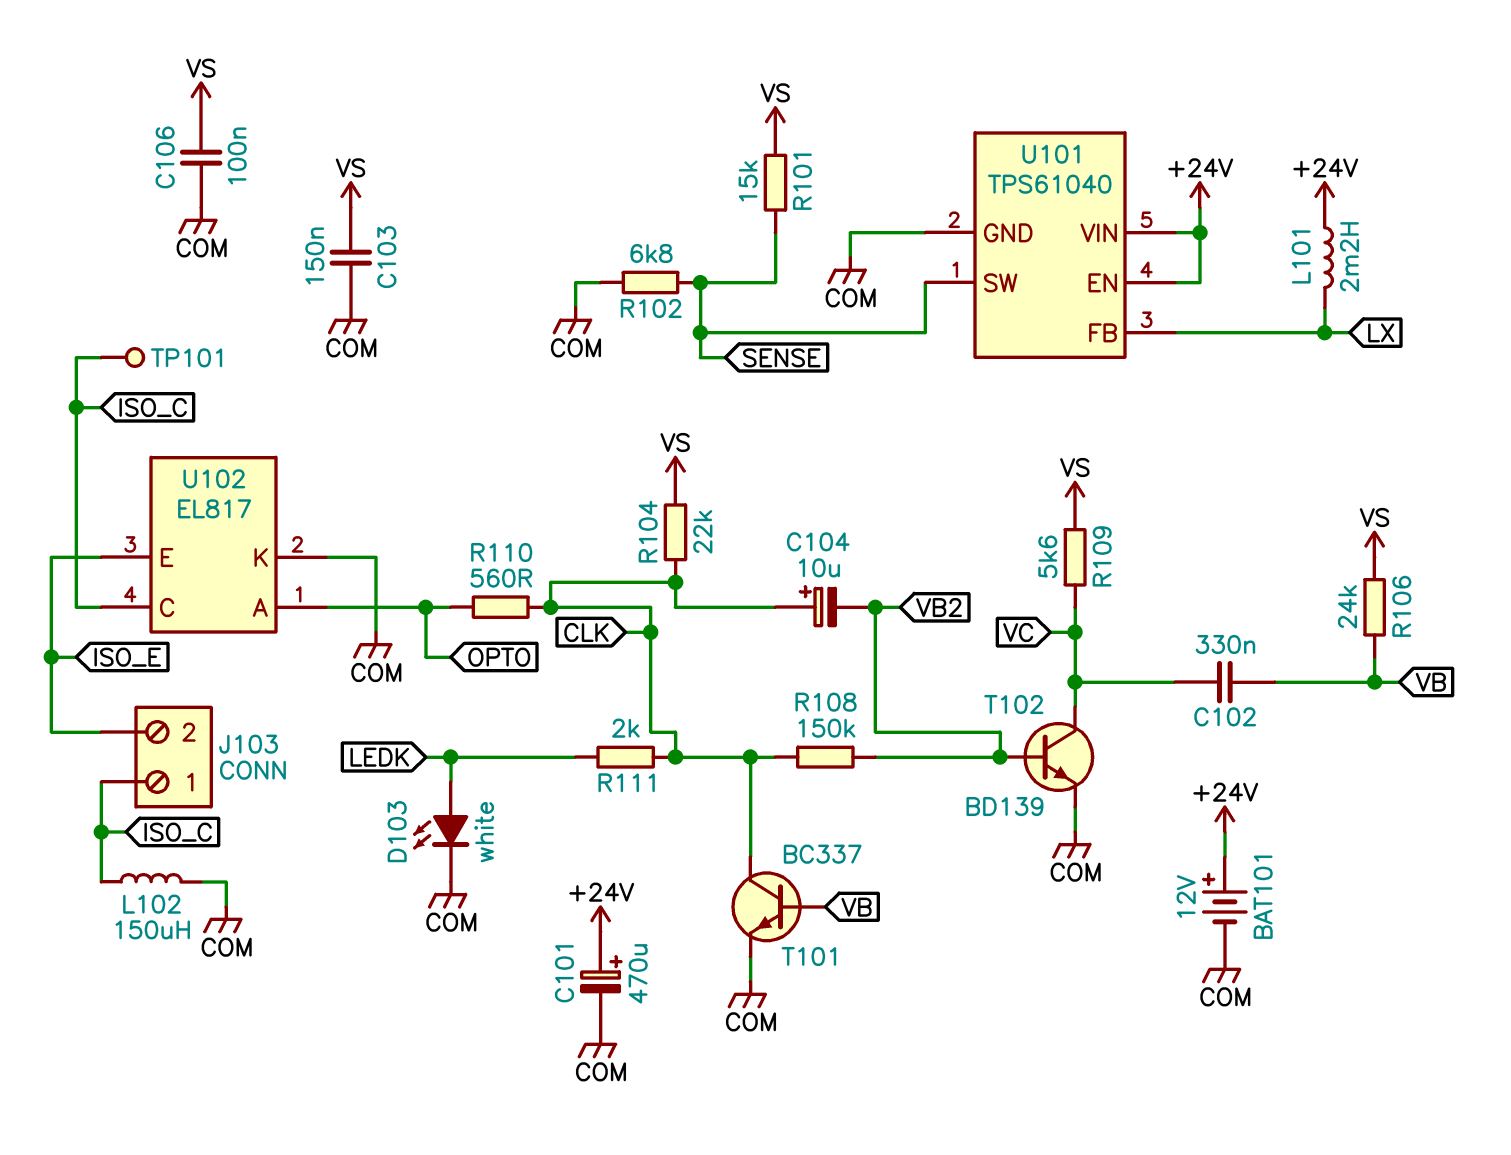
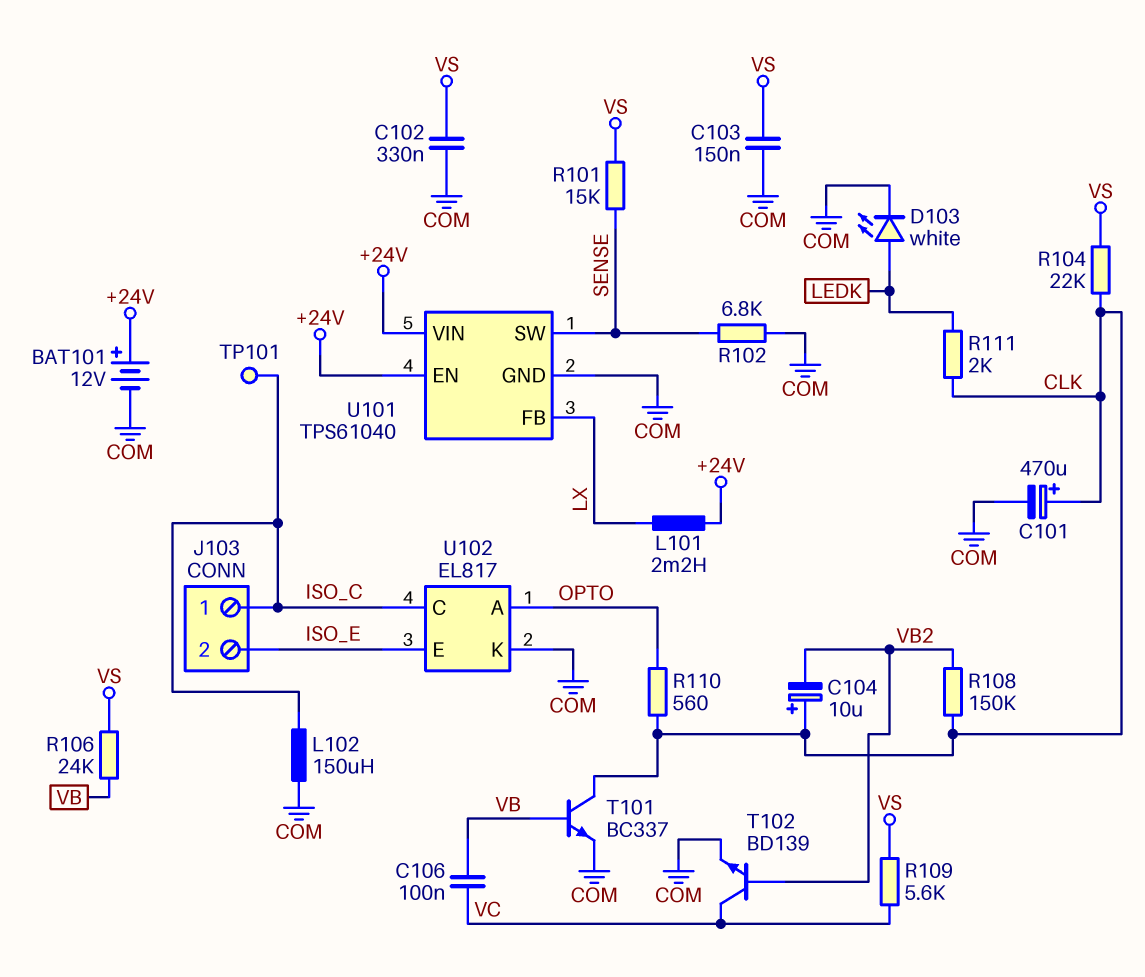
C101: 470uF (plus +24V, minus COM) -> 470uF (plus CLK, minus COM)
C102: 330nF (VB, VC) -> 330nF (COM, VS)
C106: 100nF (COM, VS) -> 100nF (VB, VC)

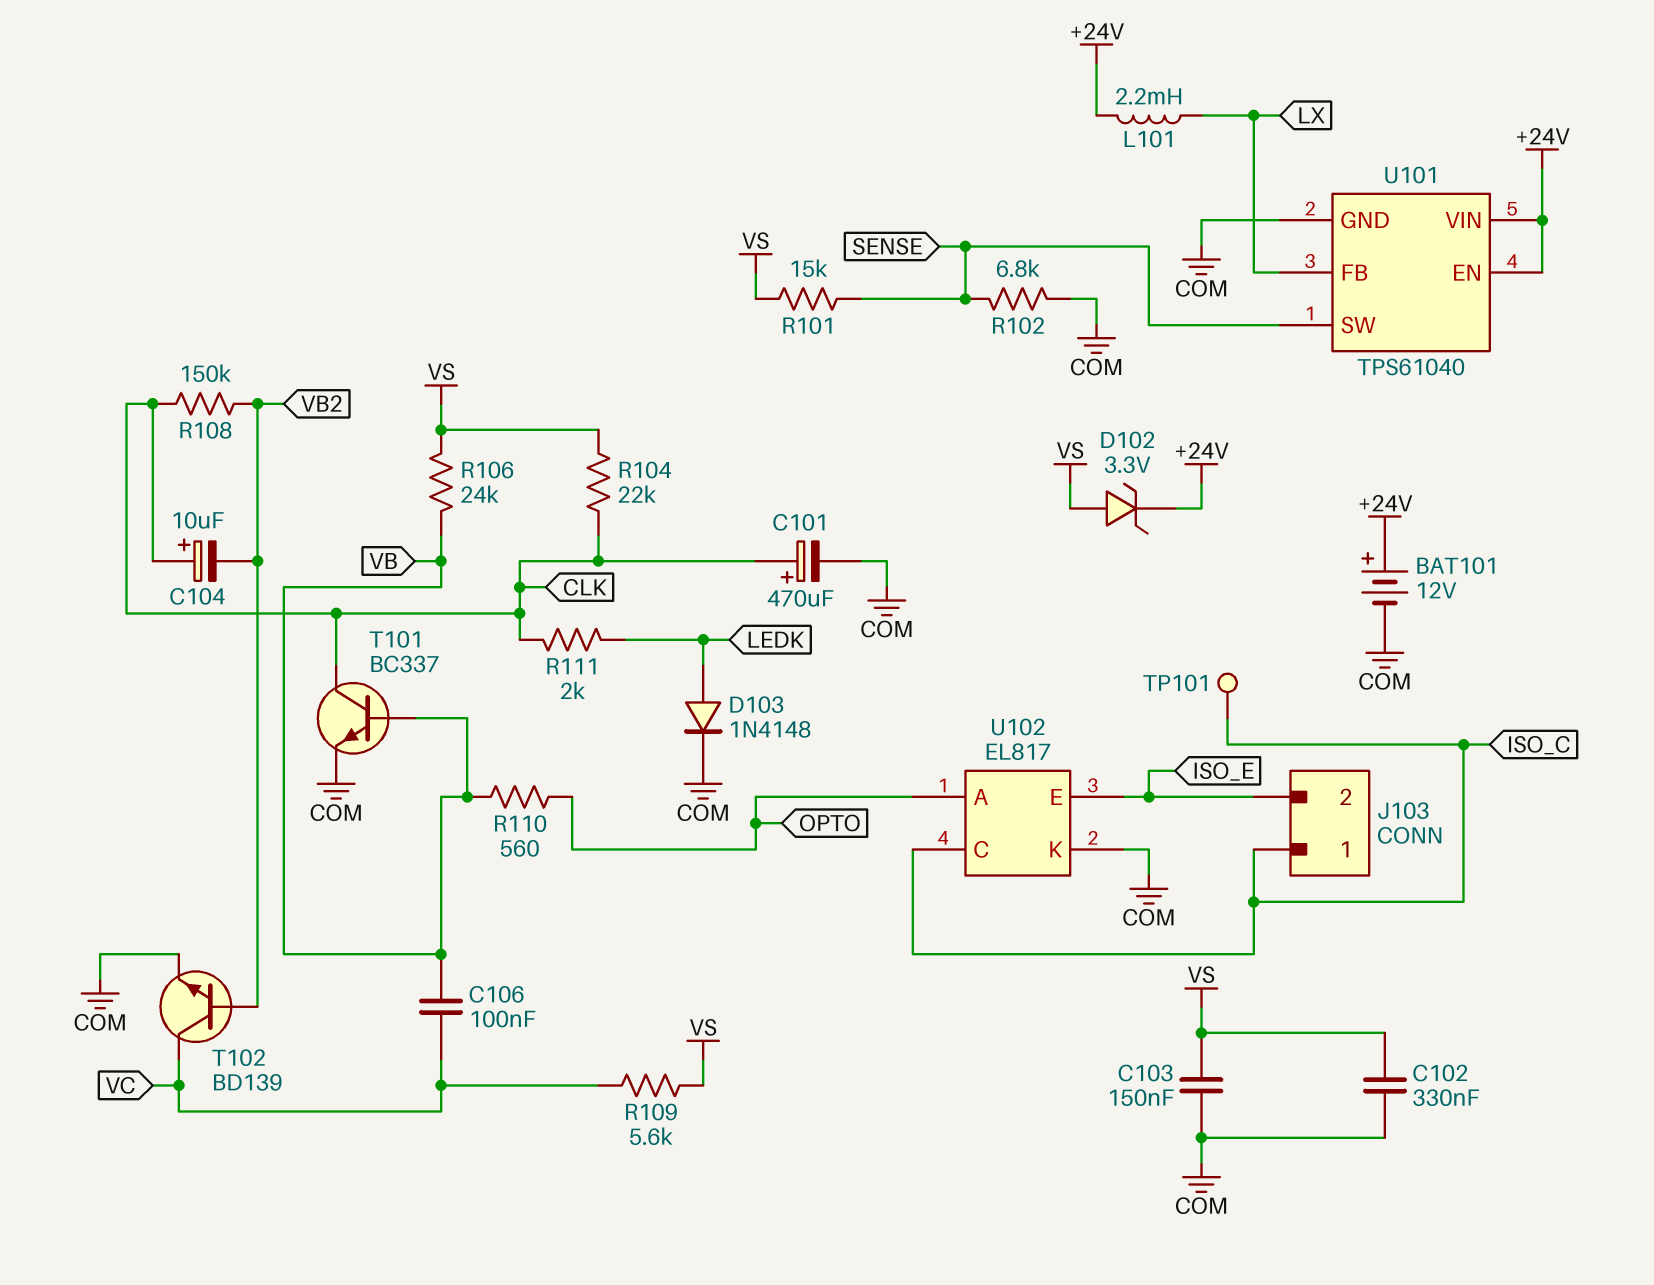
D102: none -> zener 3.3V (A VS, K +24V)
D103: LED white (A LEDK, K COM) -> diode 1N4148 (A LEDK, K COM)
L102: 150uH (COM, ISO_C) -> none
R110: 560 (CLK, OPTO) -> 560 (OPTO, VB)

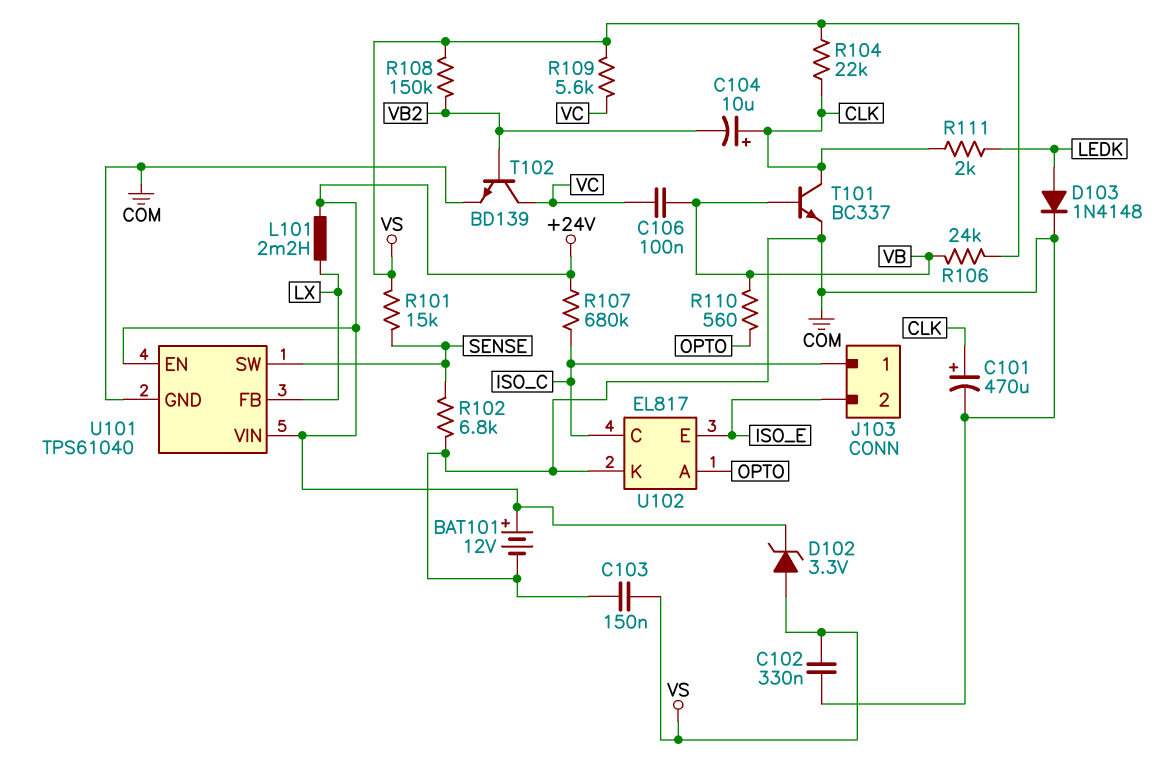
R107: none -> 680k (+24V, ISO_C)
R108: 150k (CLK, VB2) -> 150k (VB2, VS)
TP101: test point (ISO_C) -> none

